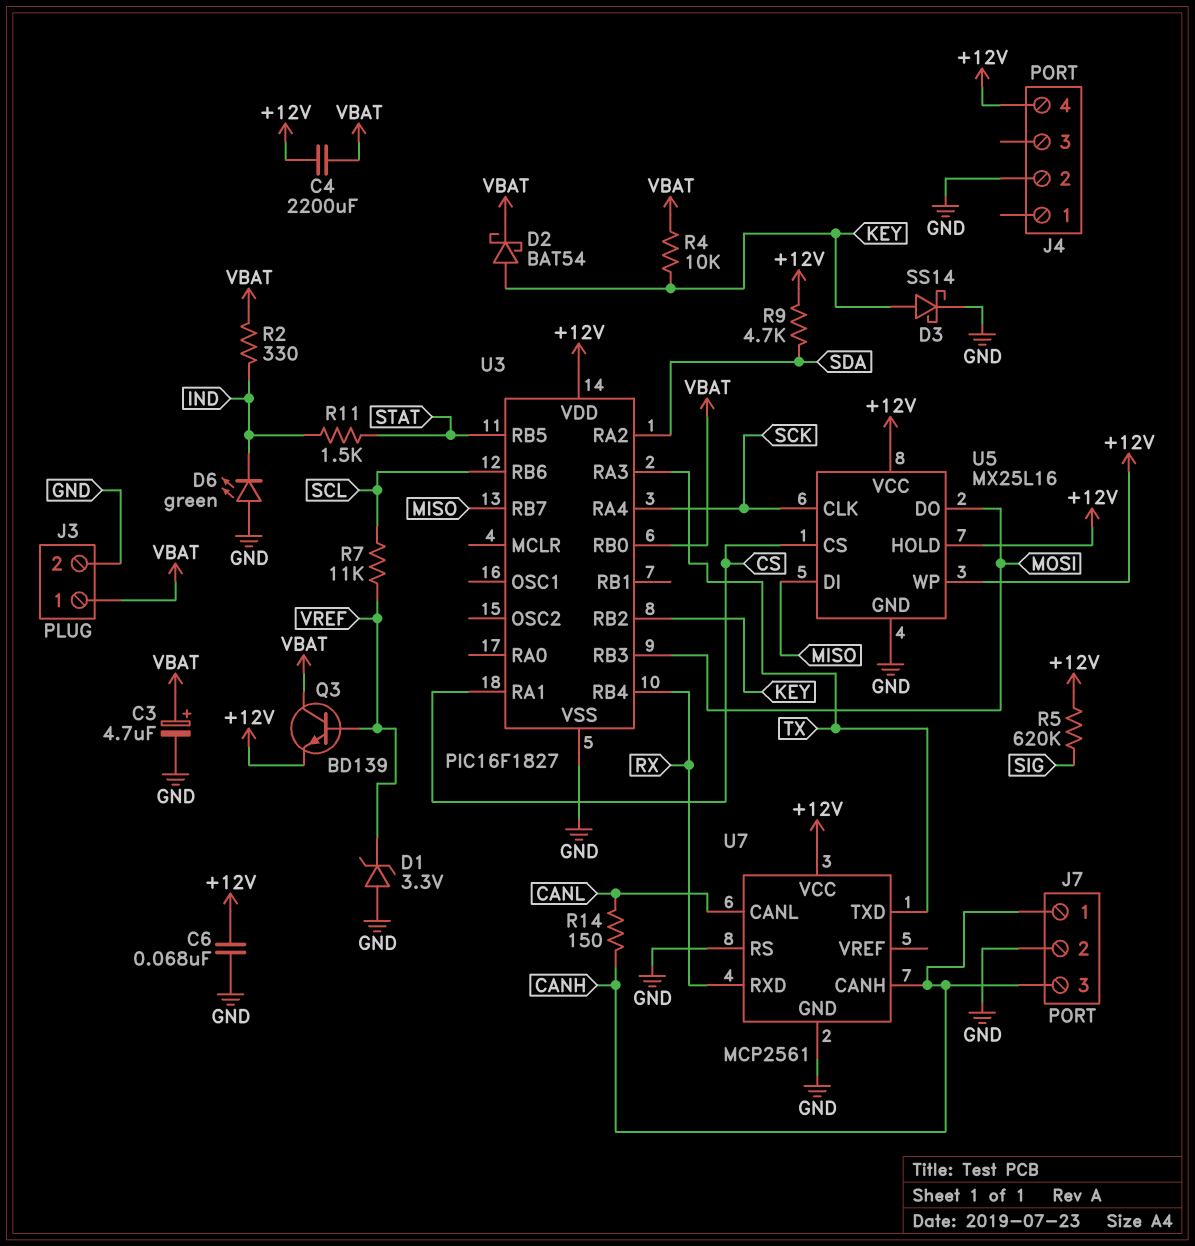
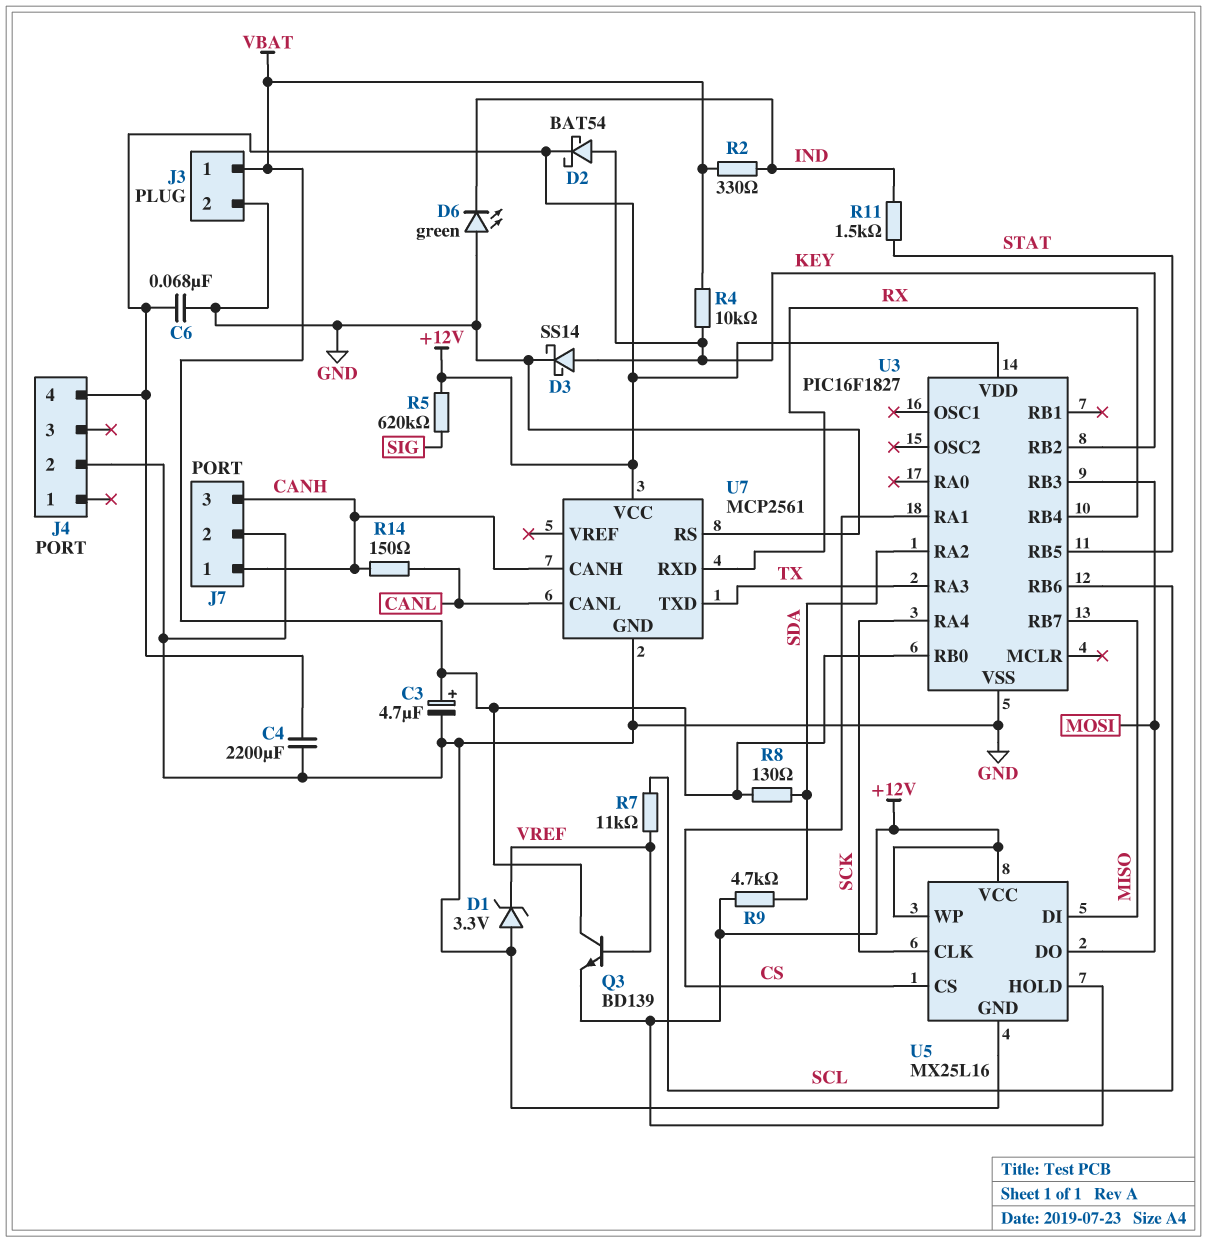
C4: 2200uF (+12V, VBAT) -> 2200uF (+12V, GND)
D2: schottky BAT54 (A KEY, K VBAT) -> schottky BAT54 (A KEY, K +12V)
R8: none -> 130 (SDA, VBAT)

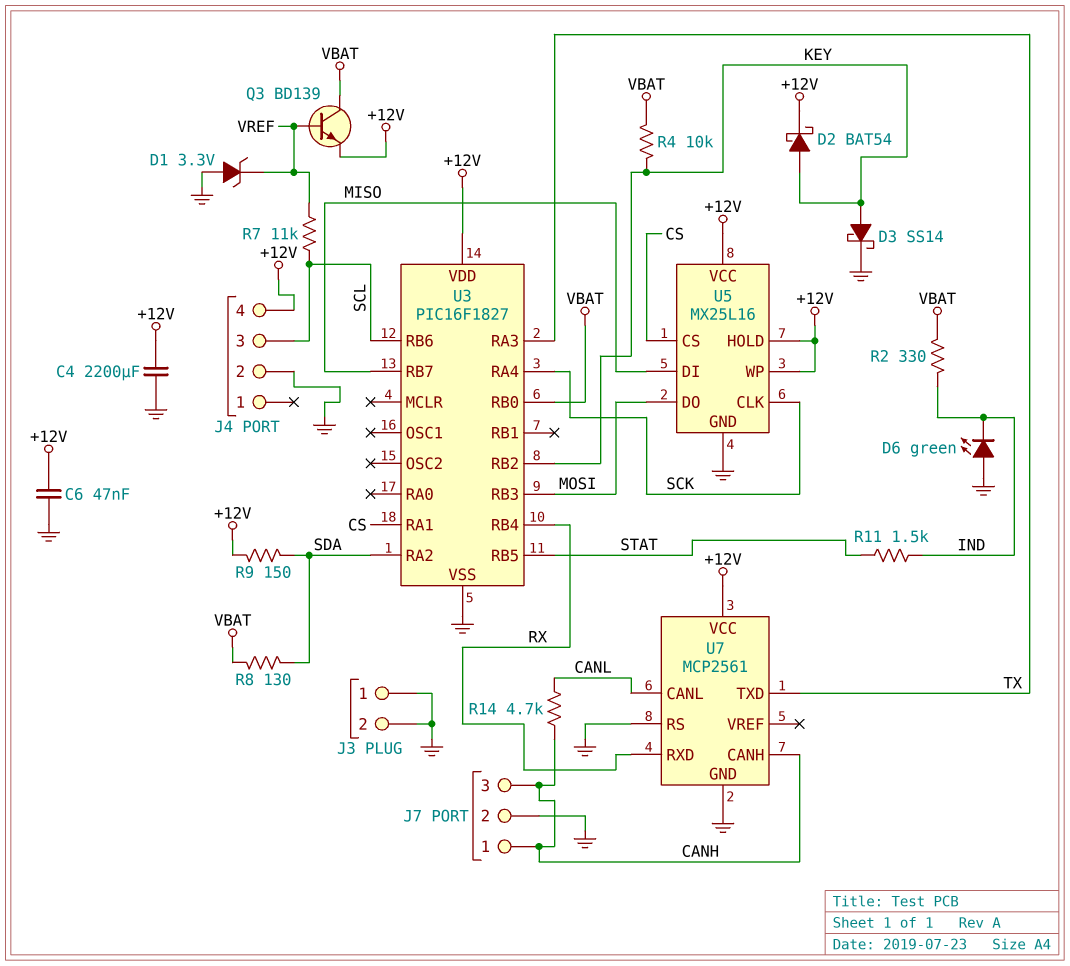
C3: 4.7uF (plus VBAT, minus GND) -> none
C6: 68nF (+12V, GND) -> 47nF (+12V, GND)
J3 pin 1: VBAT -> GND
J4 pin 3: none -> SCL
R5: 620k (+12V, SIG) -> none
R9: 4.7k (+12V, SDA) -> 150 (+12V, SDA)
R14: 150 (CANH, CANL) -> 4.7k (CANH, CANL)

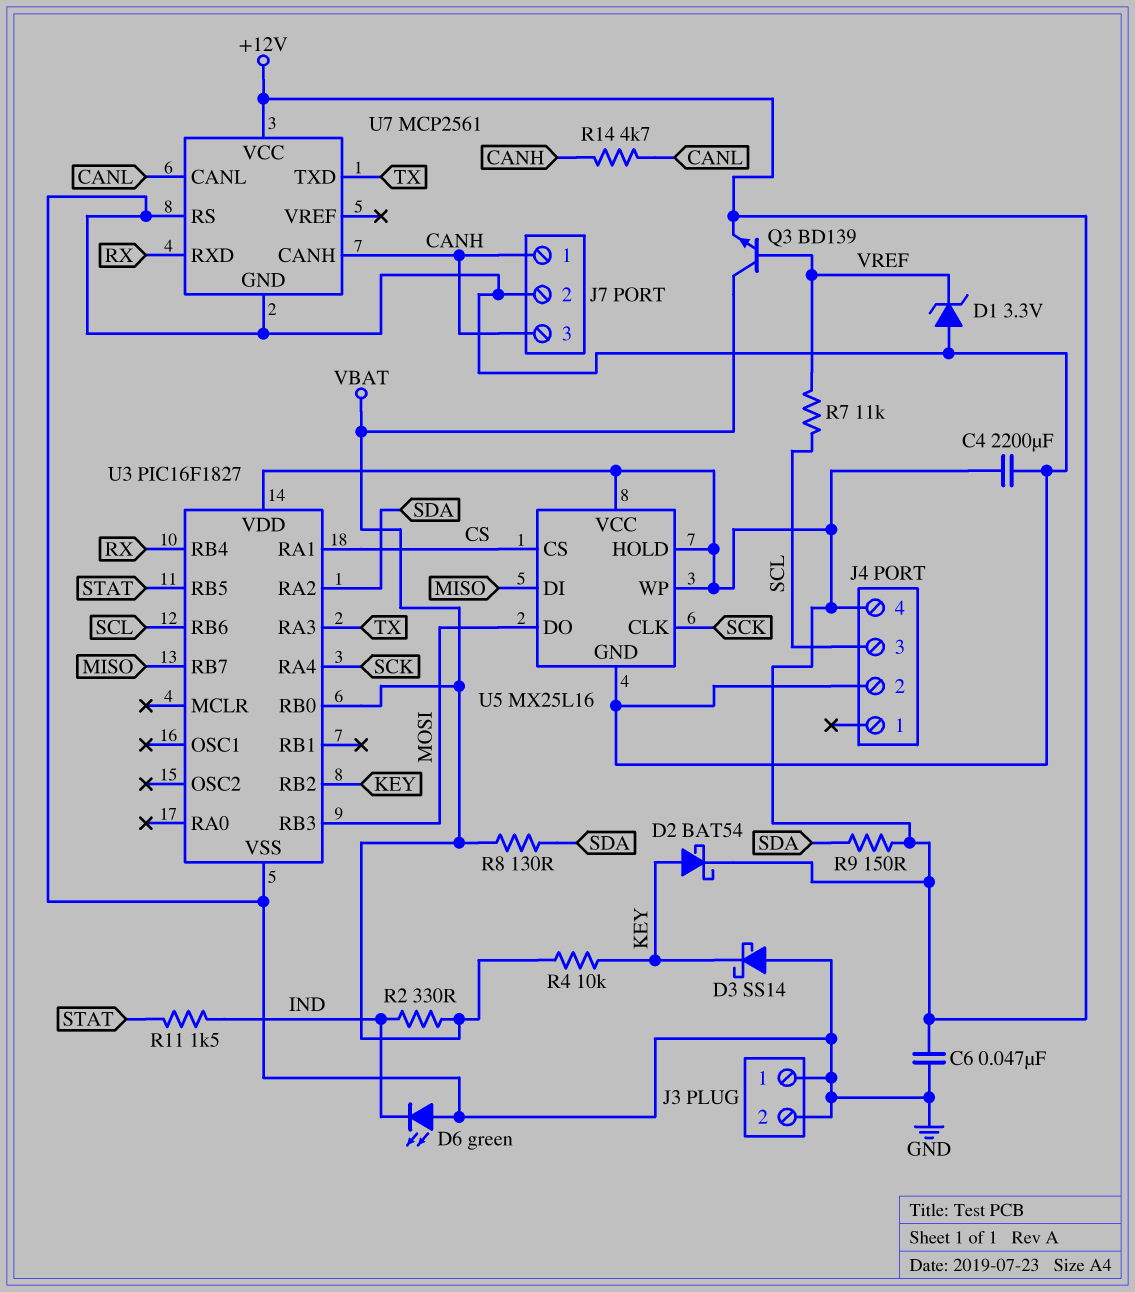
D3: schottky SS14 (A KEY, K GND) -> schottky SS14 (A GND, K KEY)

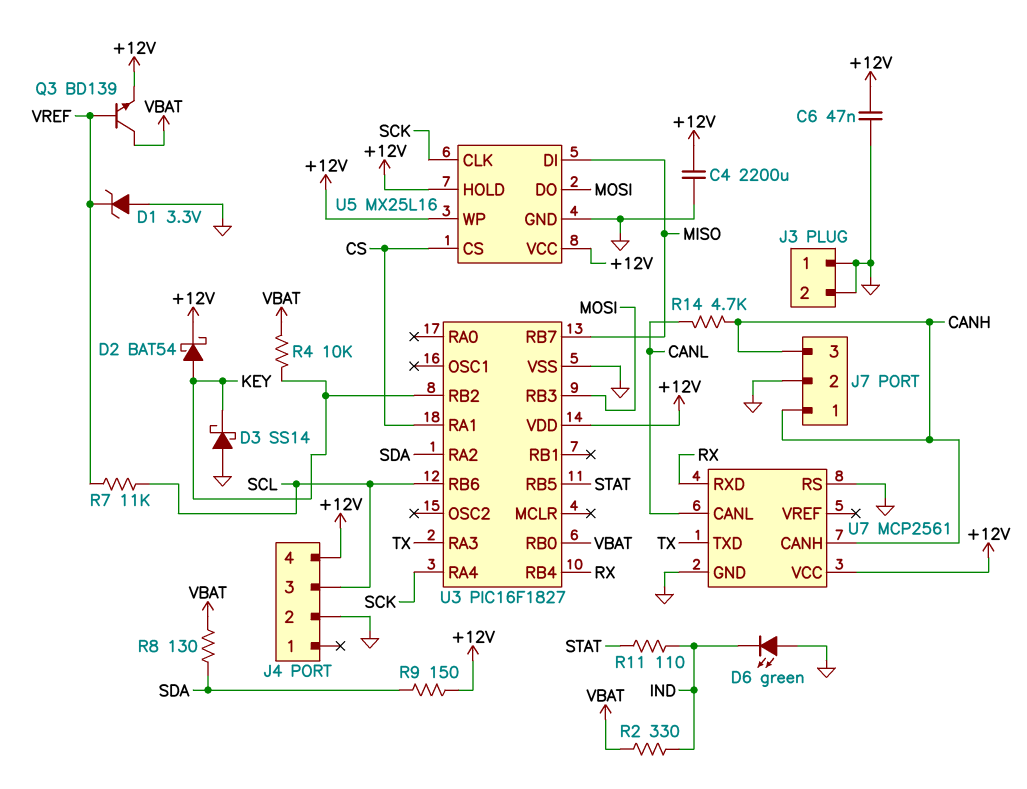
R11: 1.5k (IND, STAT) -> 110 (IND, STAT)

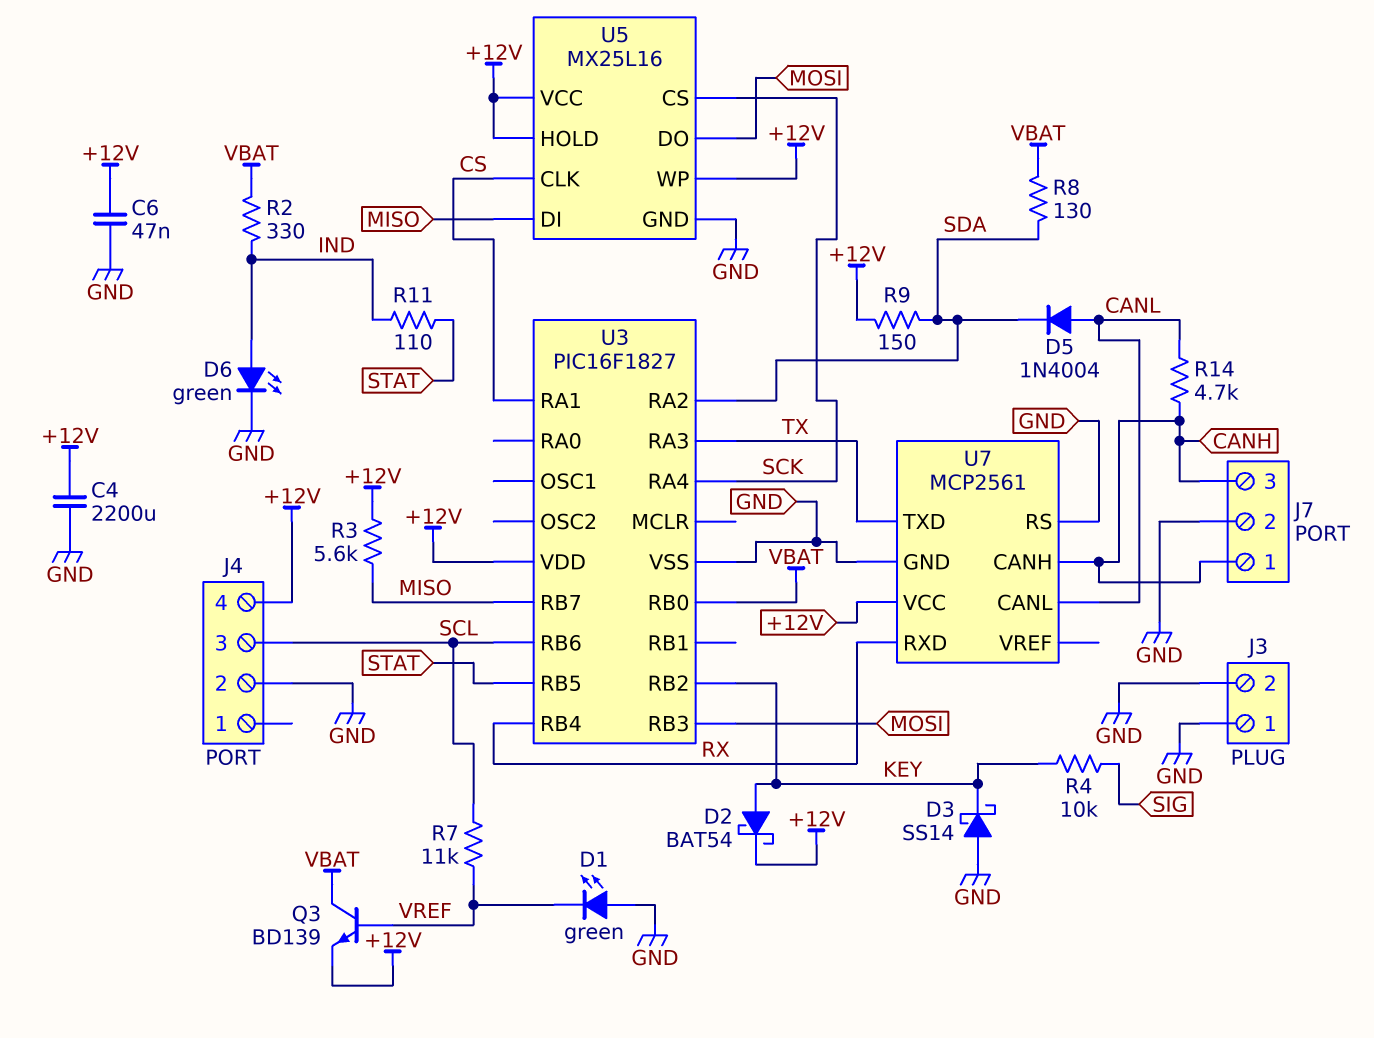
D1: zener 3.3V (A GND, K VREF) -> LED green (A GND, K VREF)
D5: none -> diode 1N4004 (A CANL, K SDA)
D6: LED green (A GND, K IND) -> LED green (A IND, K GND)
R3: none -> 5.6k (+12V, MISO)
R4: 10k (KEY, VBAT) -> 10k (KEY, SIG)
U5 pin CLK: SCK -> CS
U5 pin CS: CS -> SCK

